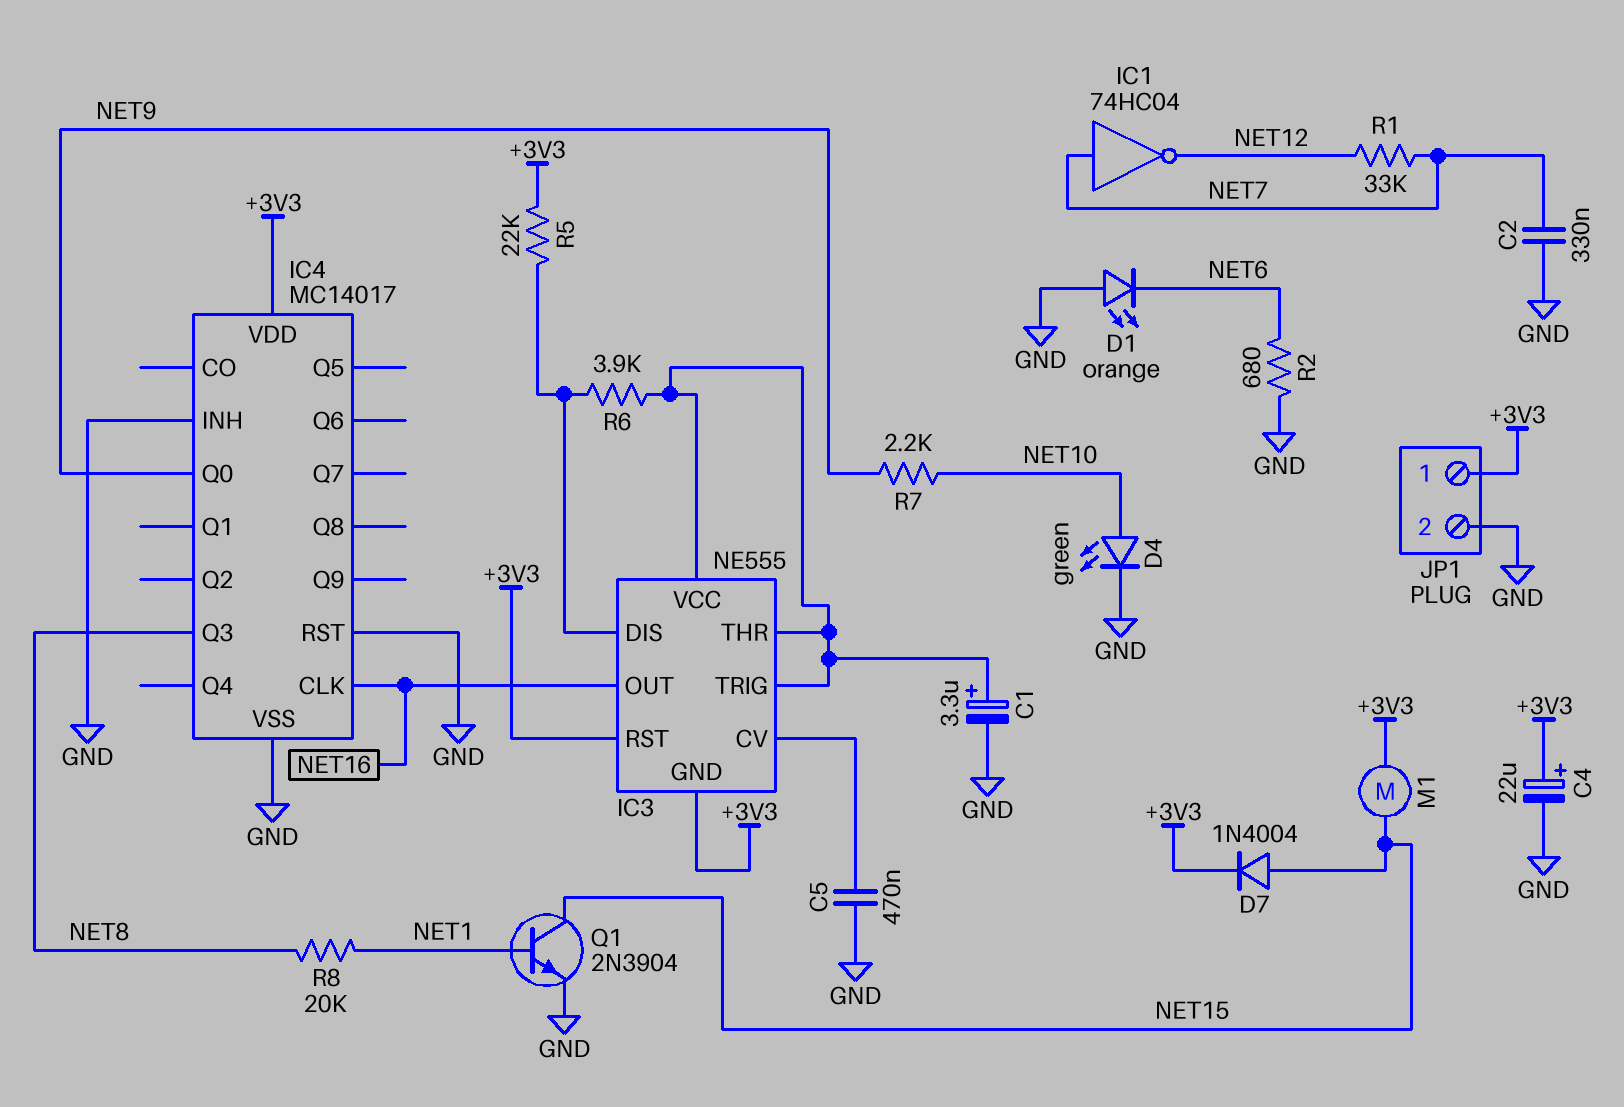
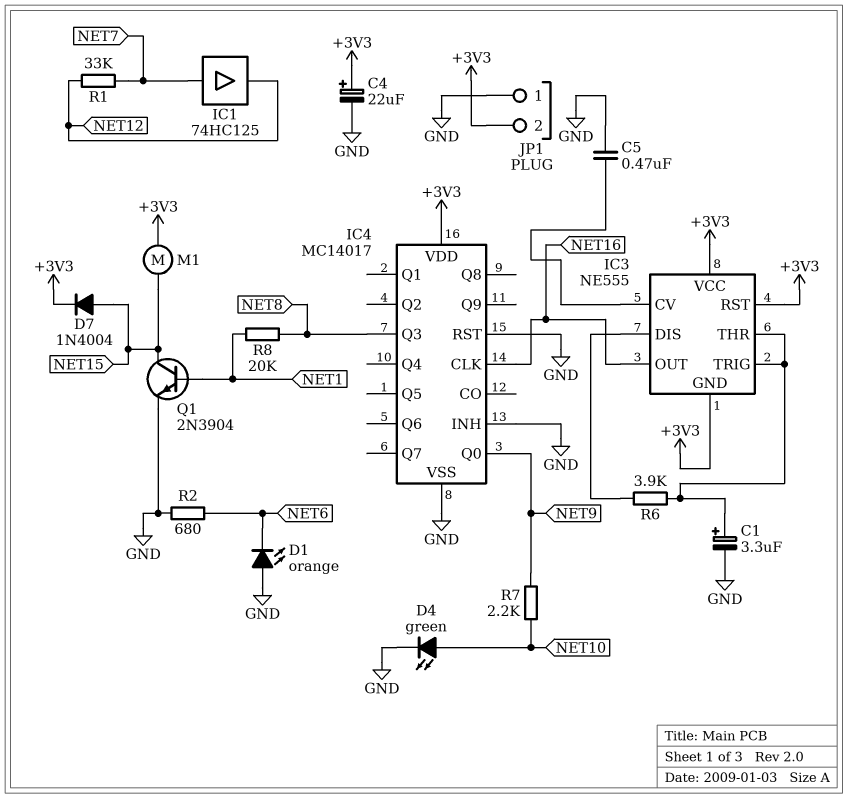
C2: 330nF (GND, NET7) -> none
IC1: NOT 74HC04 (in NET7, out NET12) -> buffer 74HC125 (in NET7, out NET12)
IC3 pin VCC: IC3/THR -> +3V3
JP1 pin 1: +3V3 -> GND
JP1 pin 2: GND -> +3V3
R5: 22k (+3V3, IC3/DIS) -> none

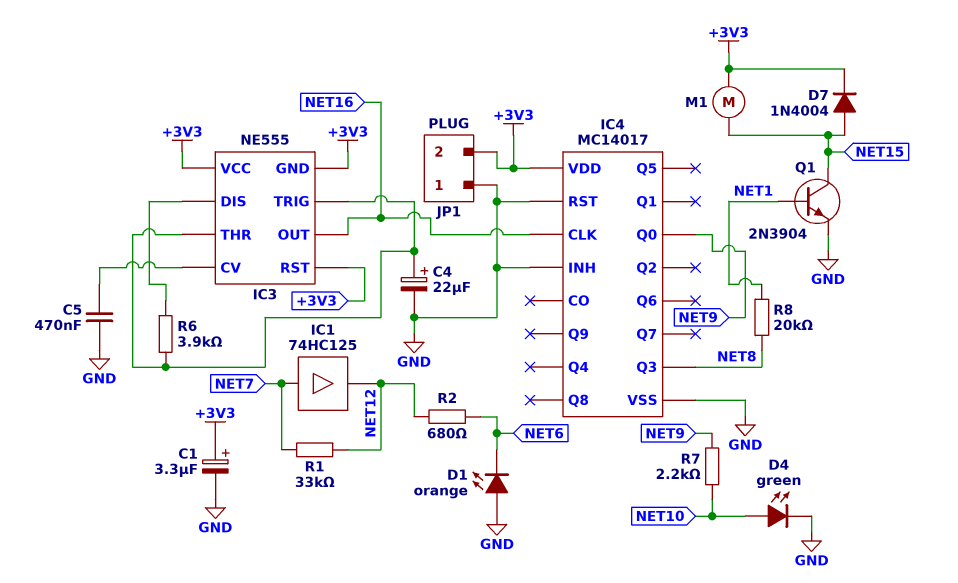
C1: 3.3uF (plus IC3/THR, minus GND) -> 3.3uF (plus +3V3, minus GND)
C4: 22uF (plus +3V3, minus GND) -> 22uF (plus IC3/THR, minus GND)
R2: 680 (GND, NET6) -> 680 (NET6, NET12)

